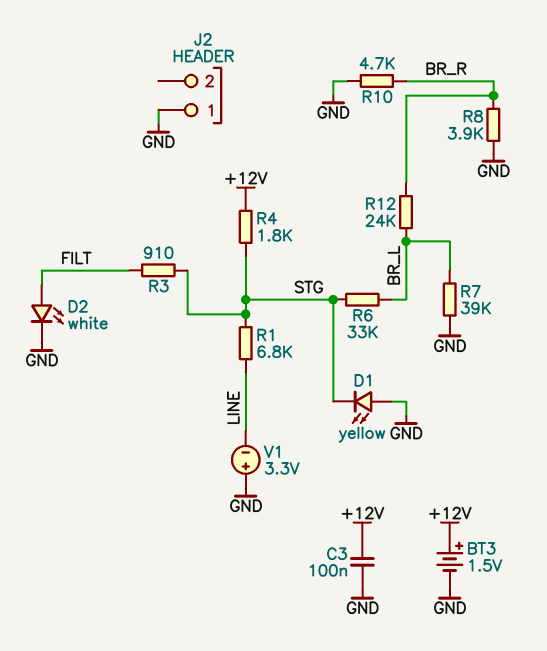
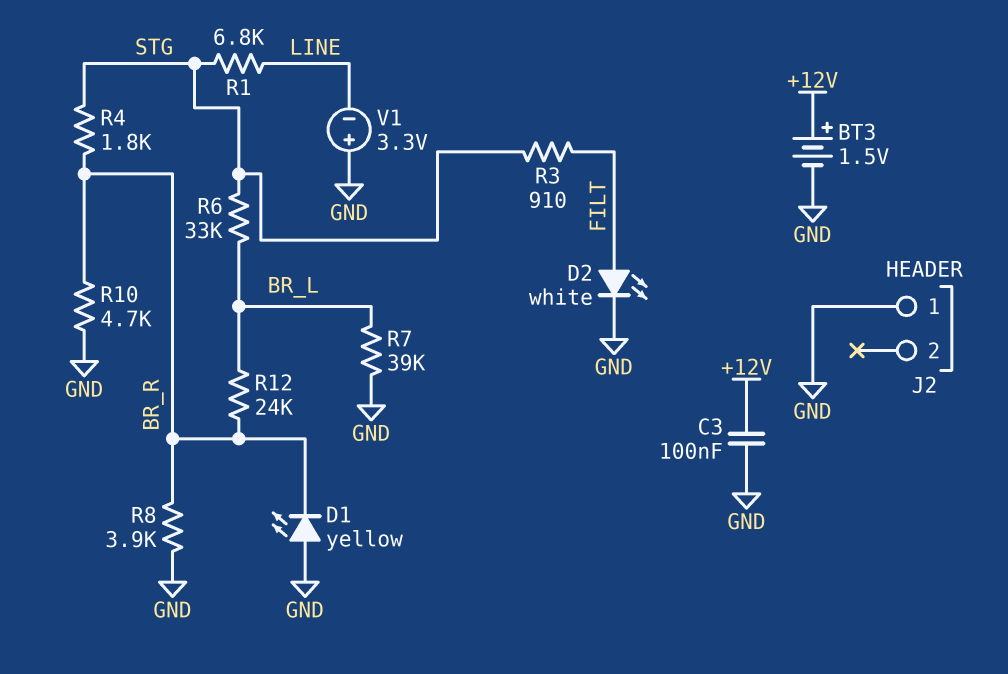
D1: LED yellow (A GND, K STG) -> LED yellow (A GND, K BR_R)
R4: 1.8k (+12V, STG) -> 1.8k (BR_R, STG)

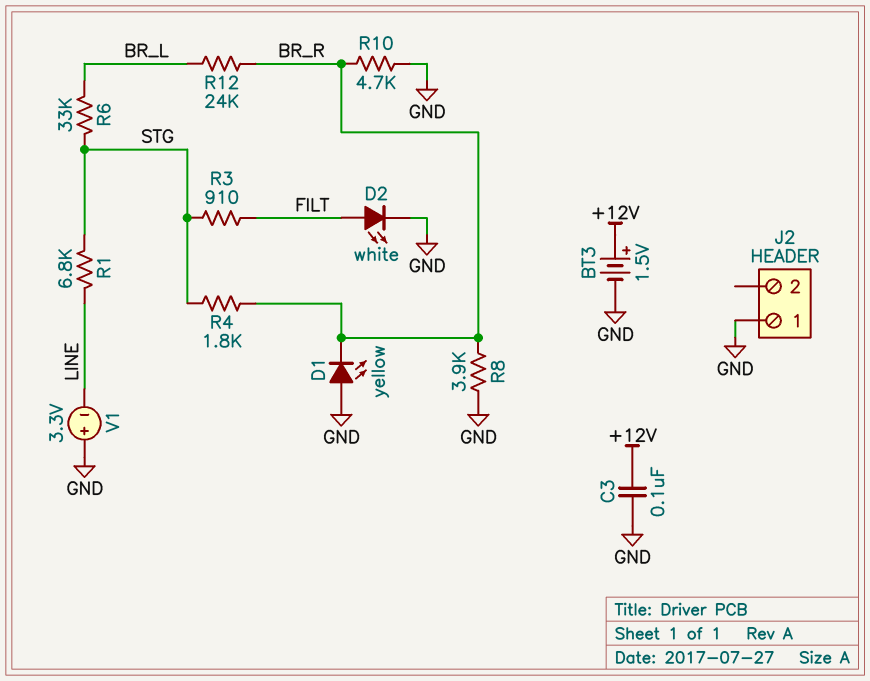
R7: 39k (BR_L, GND) -> none

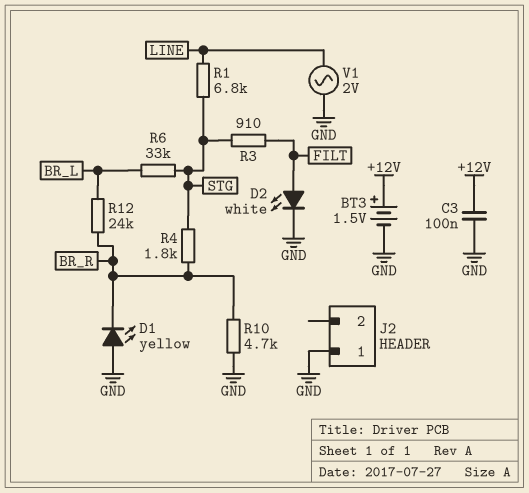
R8: 3.9k (BR_R, GND) -> none
V1: 3.3V (plus GND, minus LINE) -> AC 2V (GND, LINE)

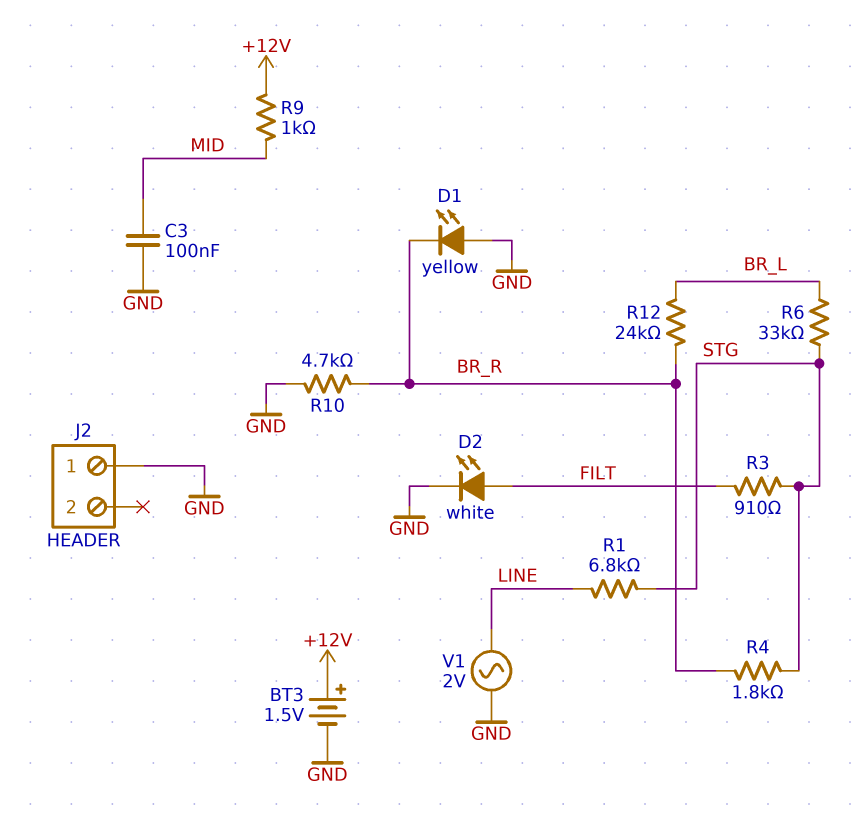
C3: 100nF (+12V, GND) -> 100nF (GND, MID)
R9: none -> 1k (+12V, MID)

